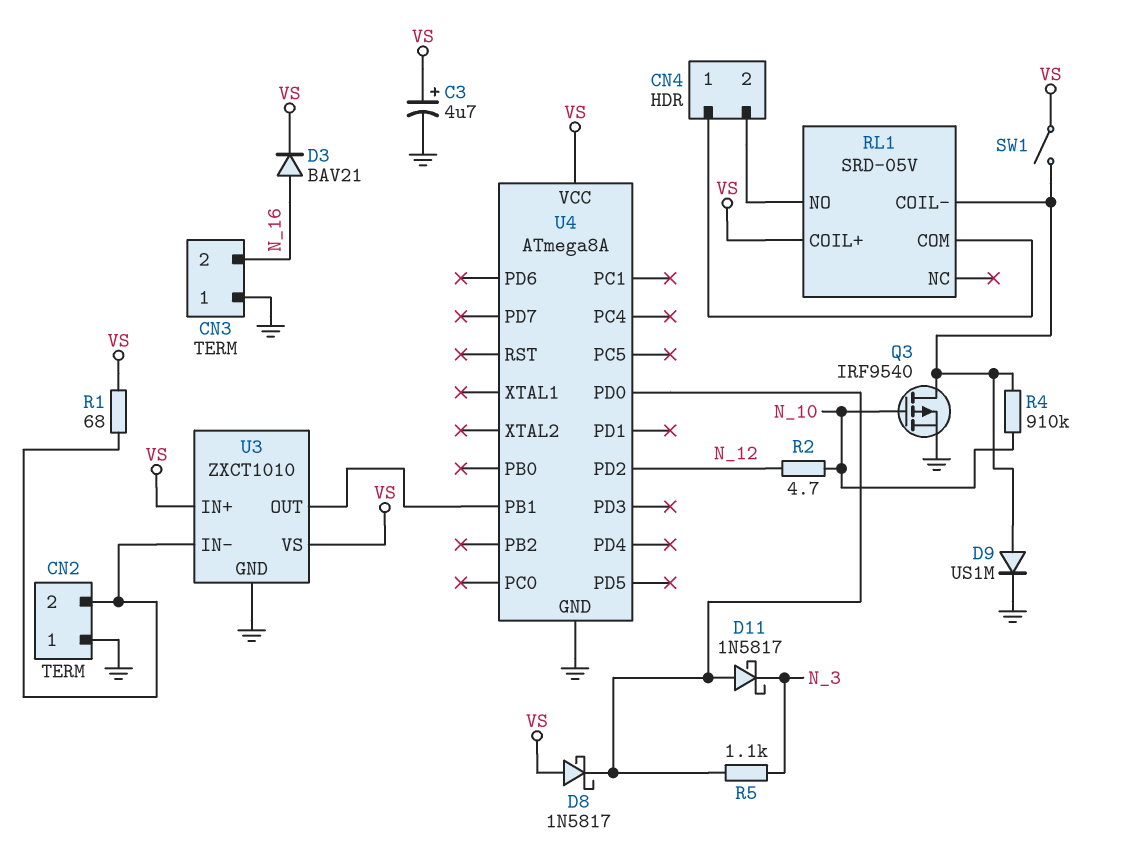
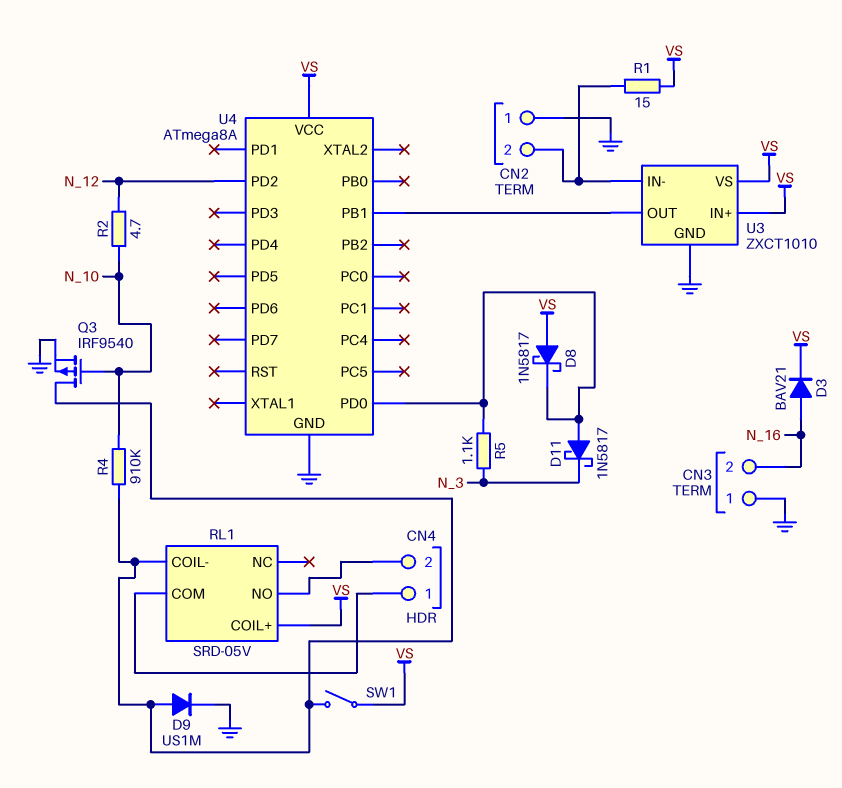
C3: 4.7uF (plus VS, minus GND) -> none
R1: 68 (CN2/2, VS) -> 15 (CN2/2, VS)

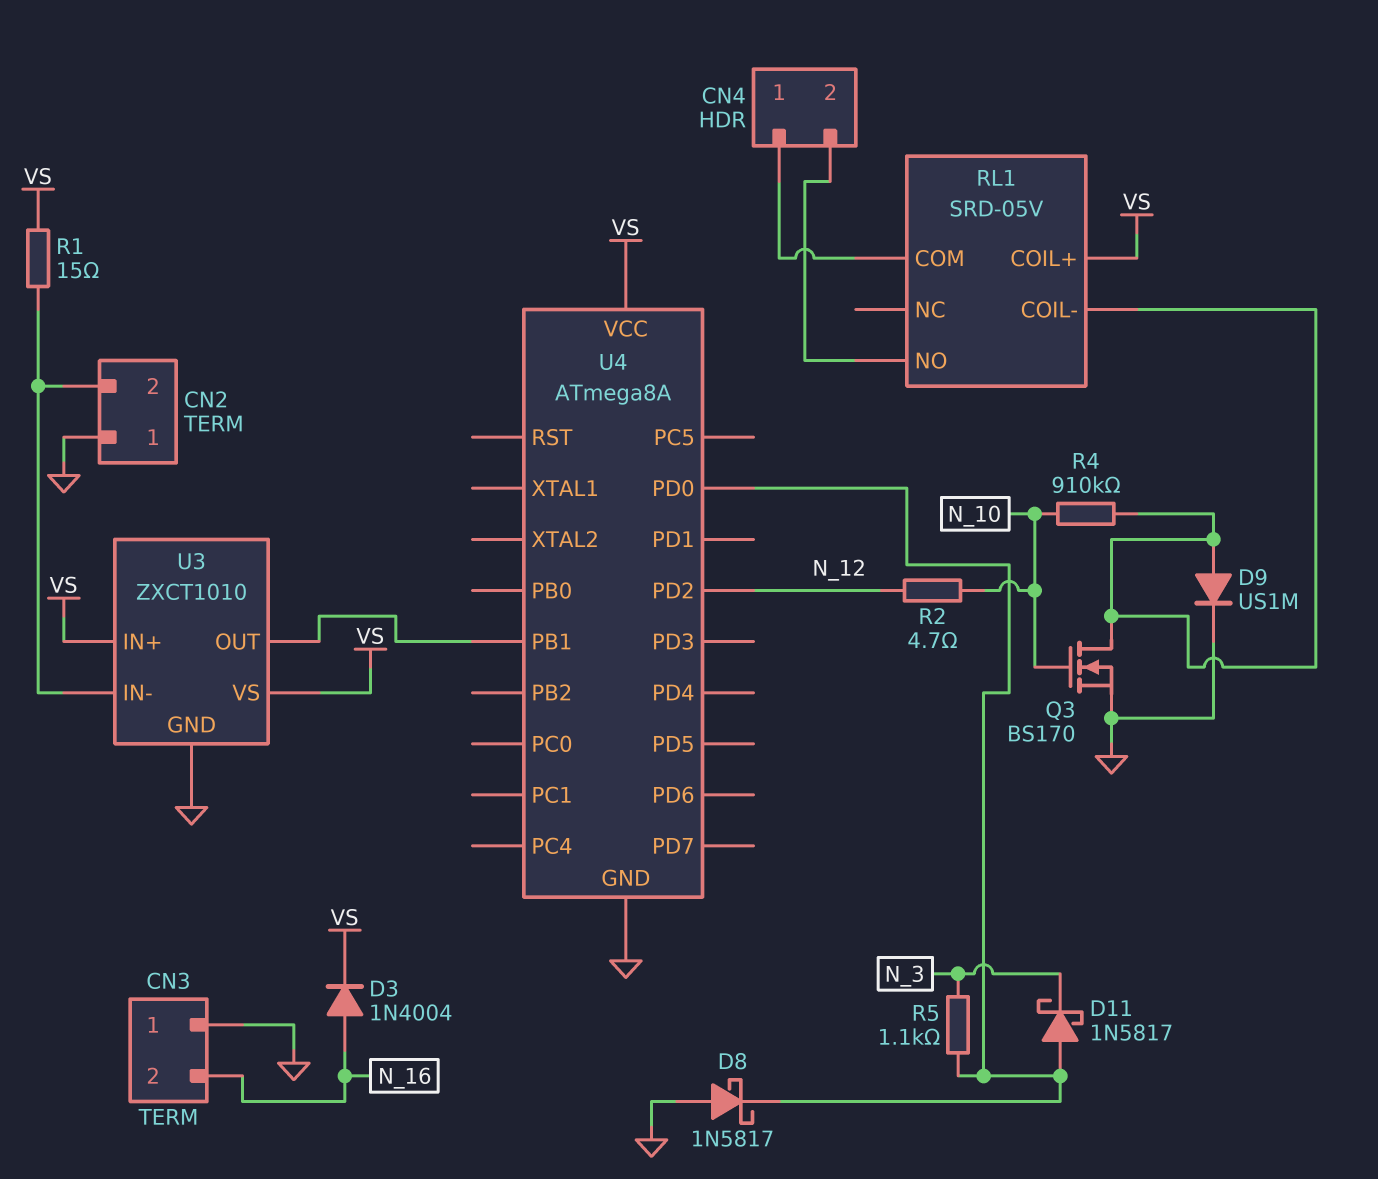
D3: diode BAV21 (A N_16, K VS) -> diode 1N4004 (A N_16, K VS)
D8: schottky 1N5817 (A VS, K U4/PD0) -> schottky 1N5817 (A GND, K U4/PD0)
Q3: PMOS IRF9540 (G N_10, D RL1/COIL-, S GND) -> NMOS BS170 (G N_10, D RL1/COIL-, S GND)
SW1: switch (RL1/COIL-, VS) -> none

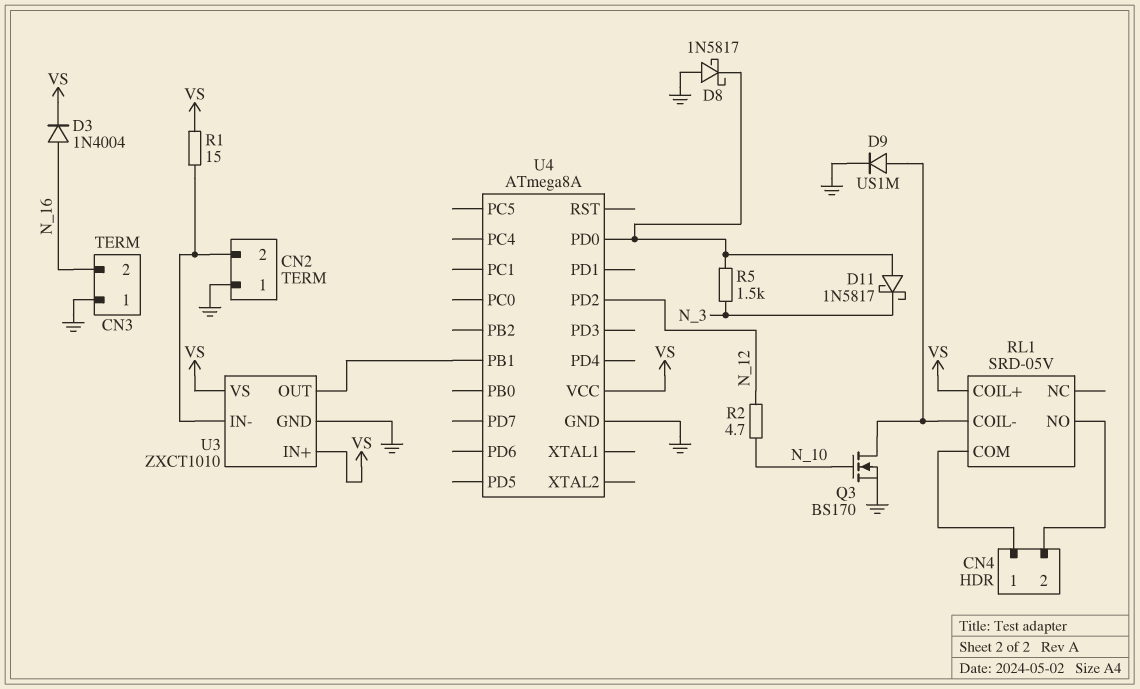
R4: 910k (N_10, RL1/COIL-) -> none
R5: 1.1k (N_3, U4/PD0) -> 1.5k (N_3, U4/PD0)

